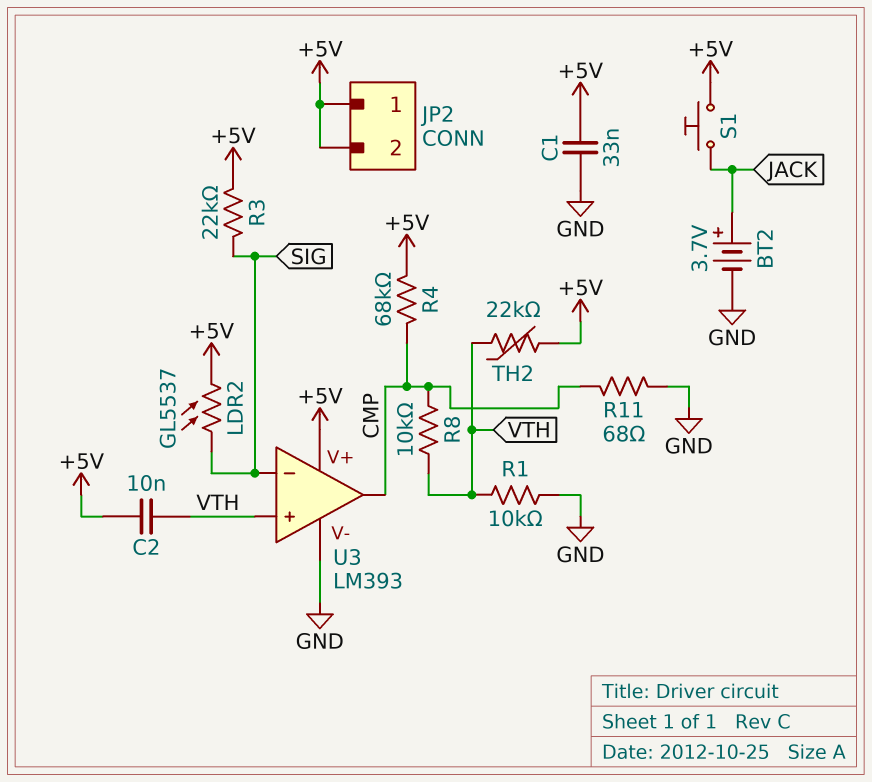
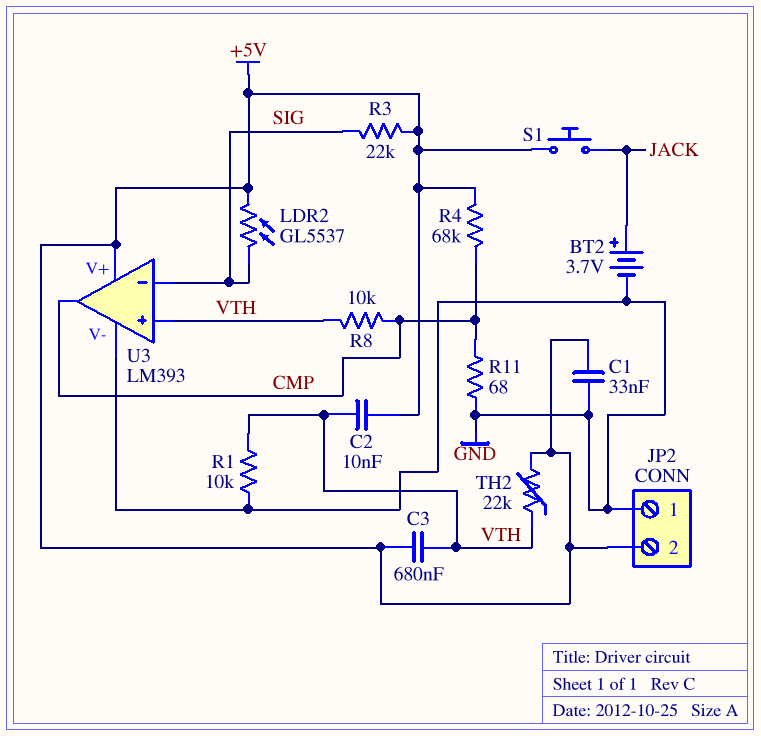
C3: none -> 680nF (+5V, VTH)
JP2 pin 1: +5V -> GND

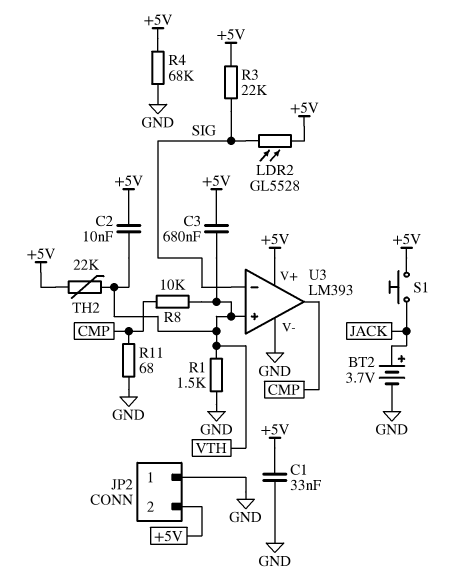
LDR2: GL5537 (+5V, SIG) -> GL5528 (+5V, SIG)
R1: 10k (GND, VTH) -> 1.5k (GND, VTH)
R4: 68k (+5V, CMP) -> 68k (+5V, GND)

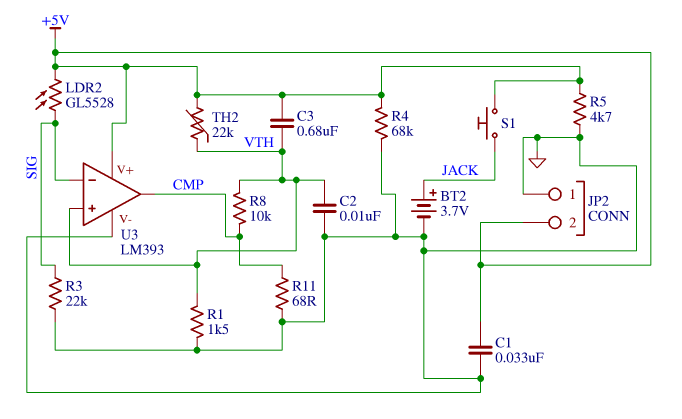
C2: 10nF (+5V, VTH) -> 10nF (GND, VTH)
R3: 22k (+5V, SIG) -> 22k (GND, SIG)
R5: none -> 4.7k (+5V, GND)

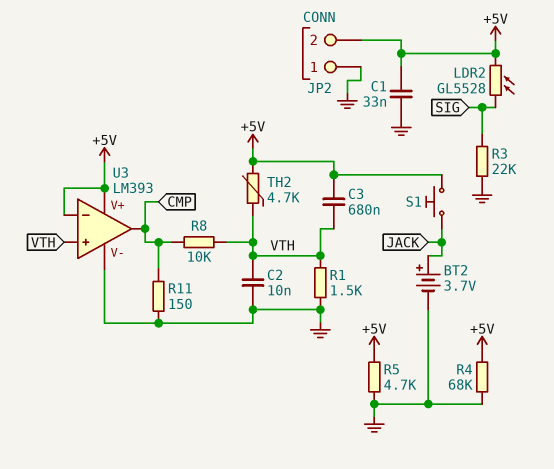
R11: 68 (CMP, GND) -> 150 (CMP, GND)
TH2: 22k (+5V, VTH) -> 4.7k (+5V, VTH)
U3 pin in-: SIG -> +5V

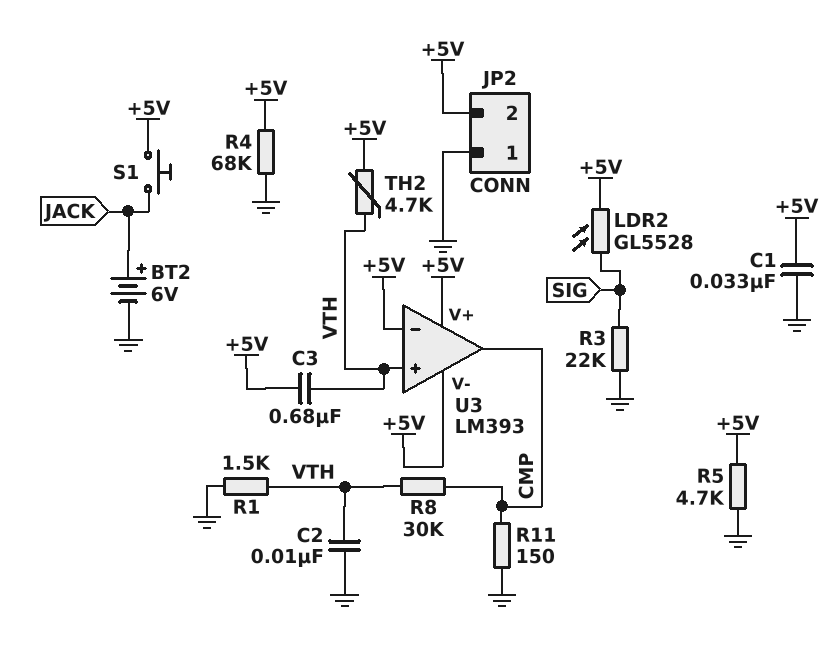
BT2: 3.7V (plus JACK, minus GND) -> 6V (plus JACK, minus GND)
R8: 10k (CMP, VTH) -> 30k (CMP, VTH)
U3 pin V-: GND -> +5V

